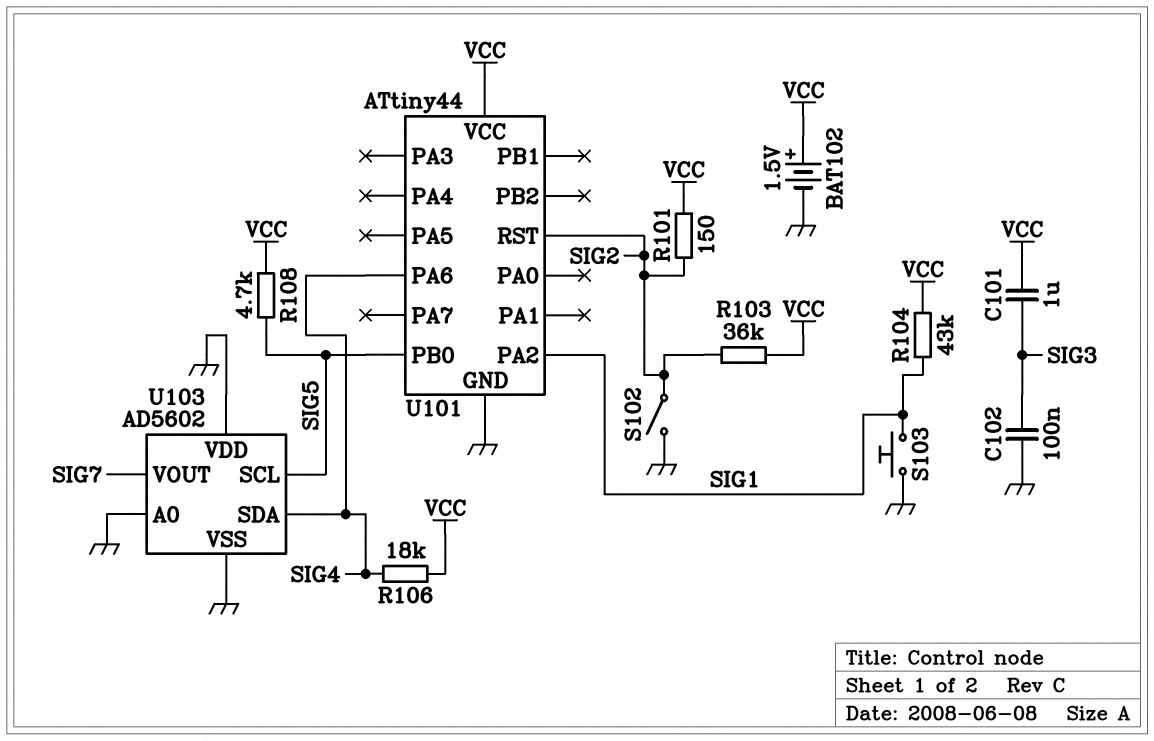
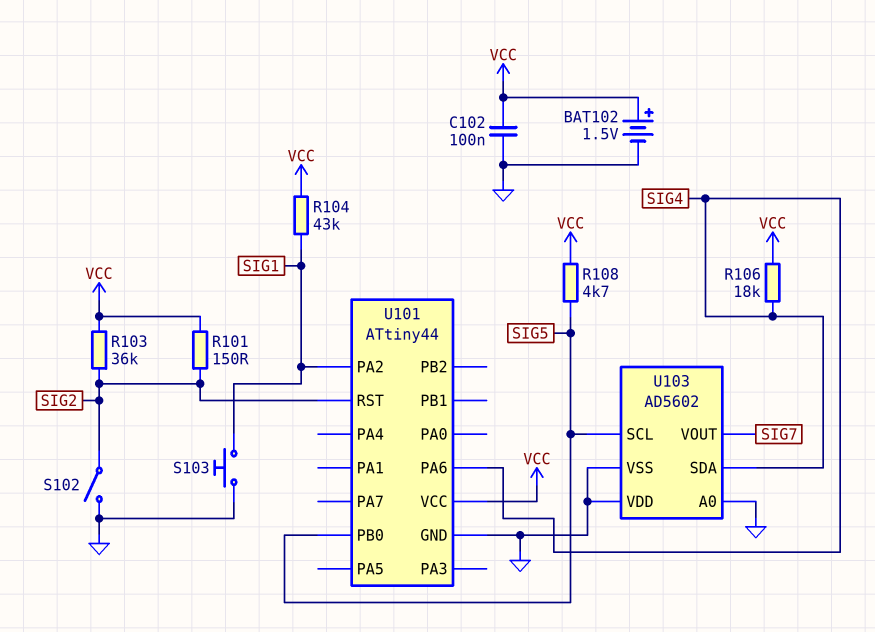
C101: 1uF (SIG3, VCC) -> none
C102: 100nF (GND, SIG3) -> 100nF (GND, VCC)

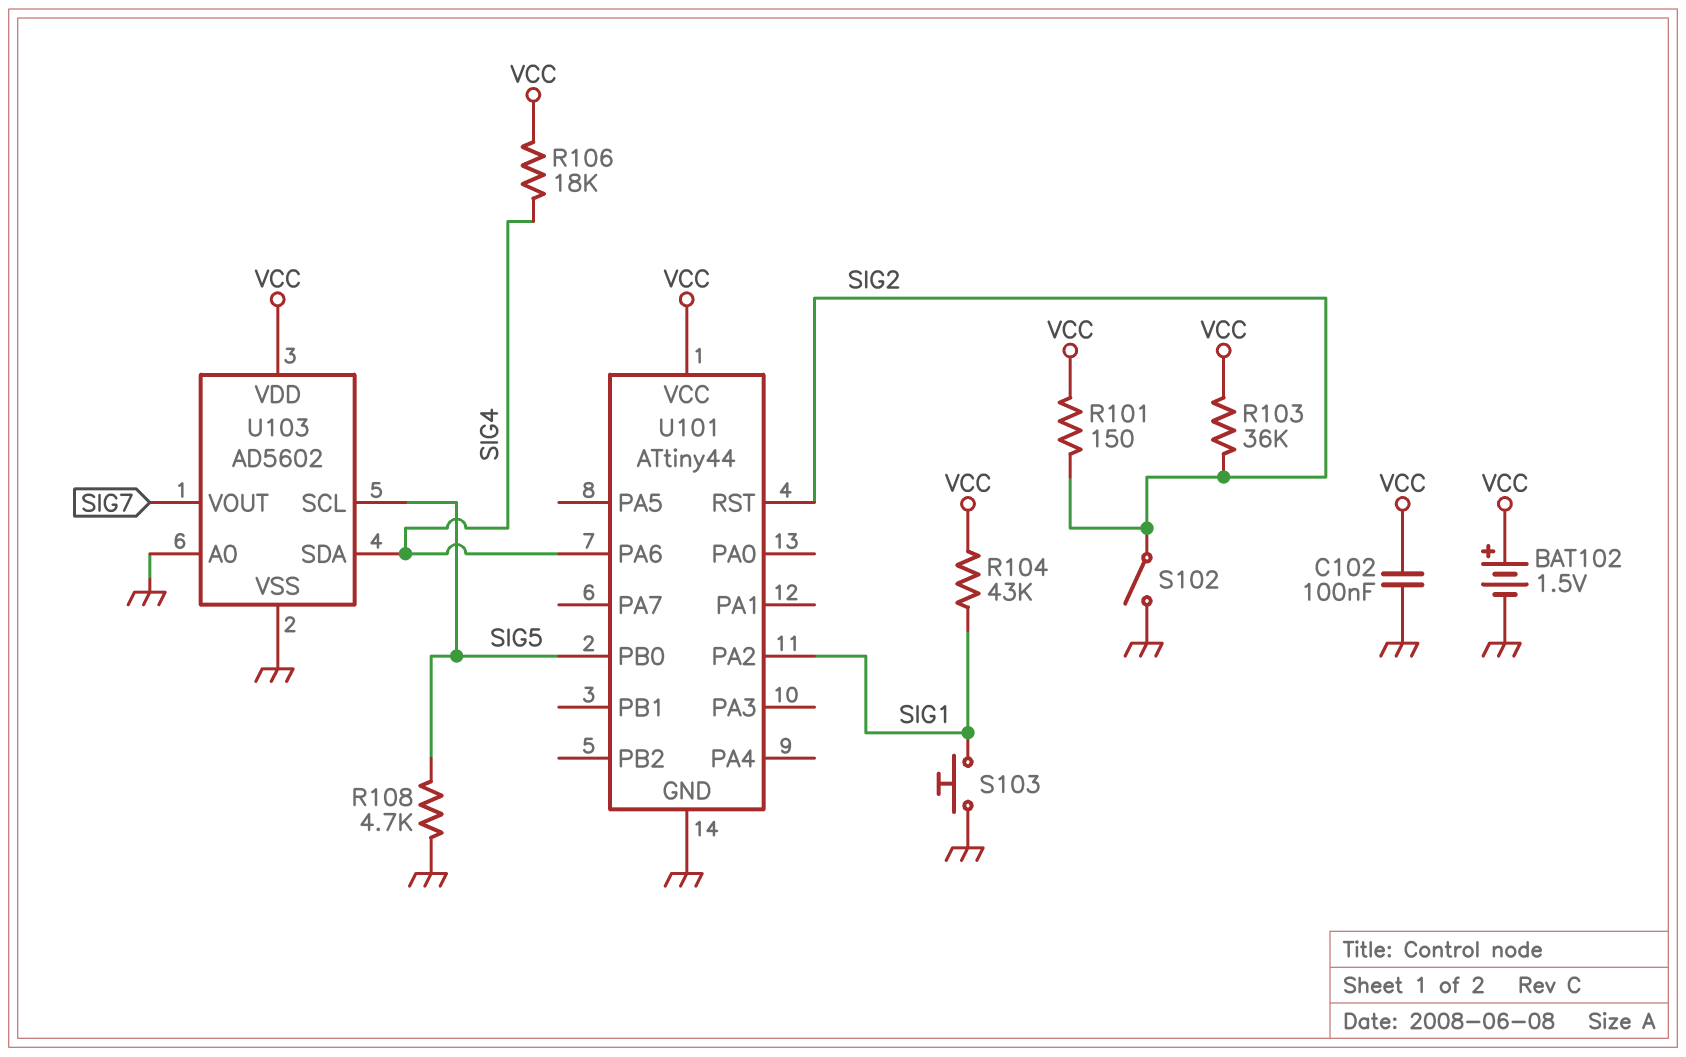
R108: 4.7k (SIG5, VCC) -> 4.7k (GND, SIG5)
U103 pin VDD: GND -> VCC

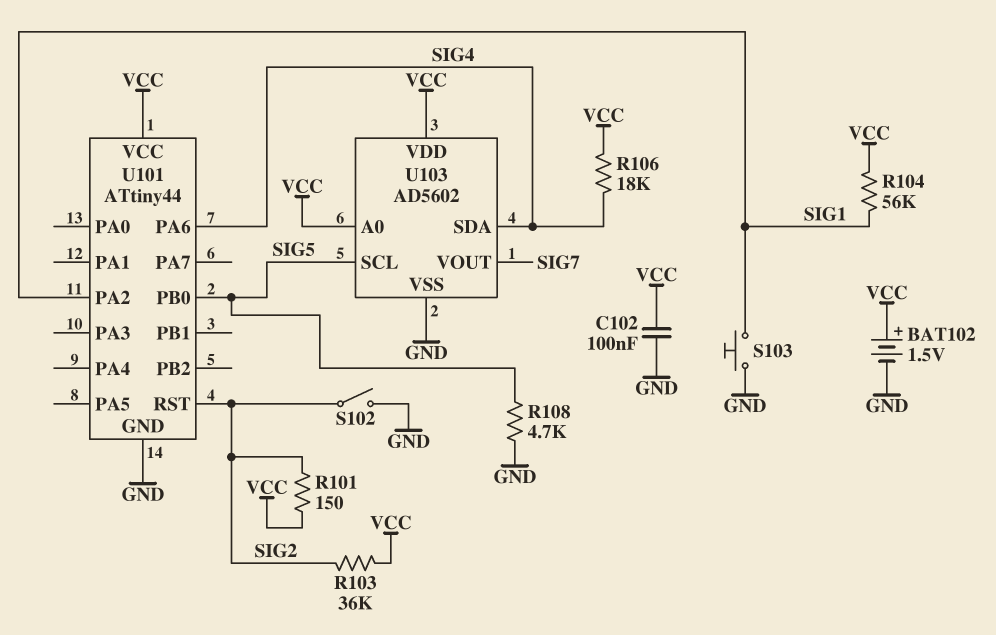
R104: 43k (SIG1, VCC) -> 56k (SIG1, VCC)
U103 pin A0: GND -> VCC

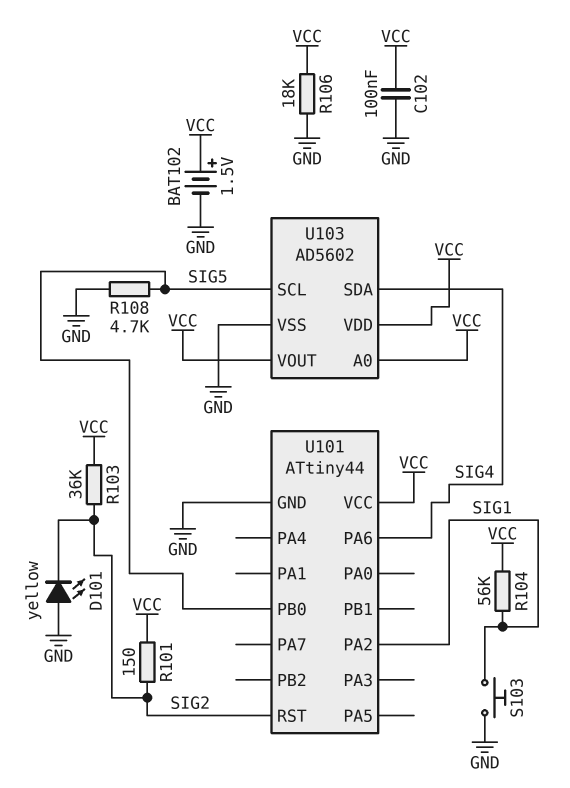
D101: none -> LED yellow (A GND, K SIG2)
R106: 18k (SIG4, VCC) -> 18k (GND, VCC)
S102: switch (GND, SIG2) -> none
U103 pin VOUT: SIG7 -> VCC

